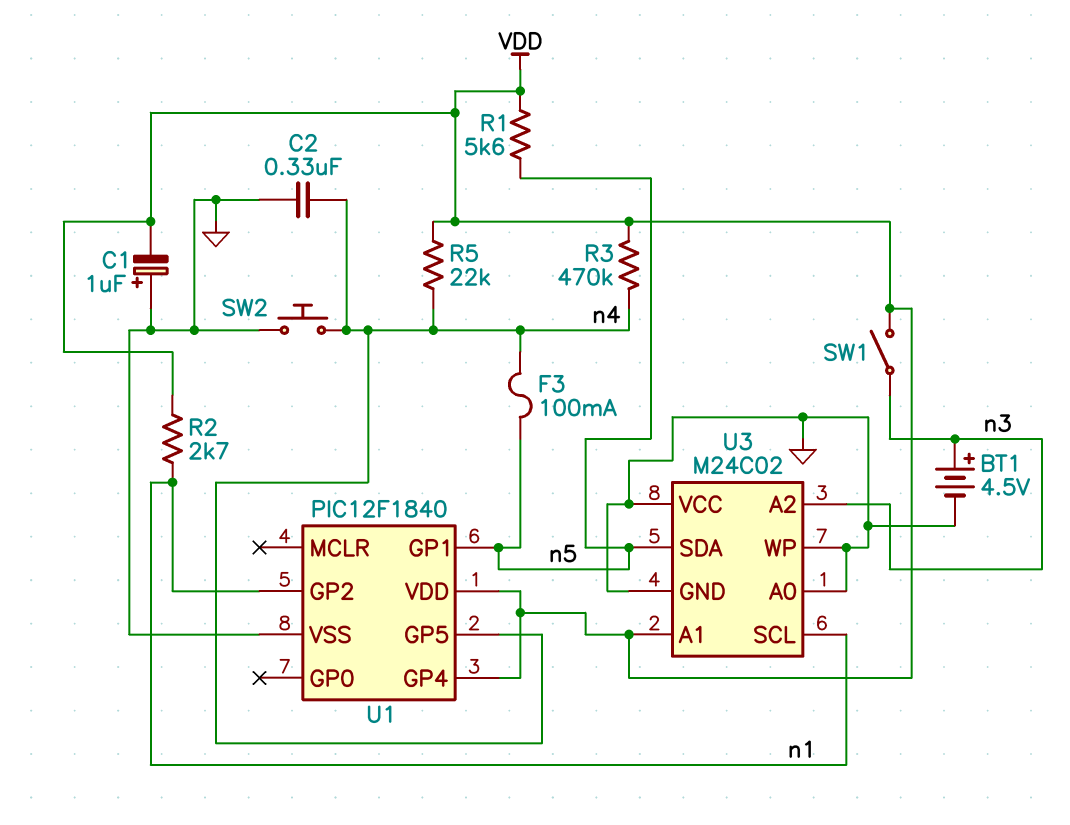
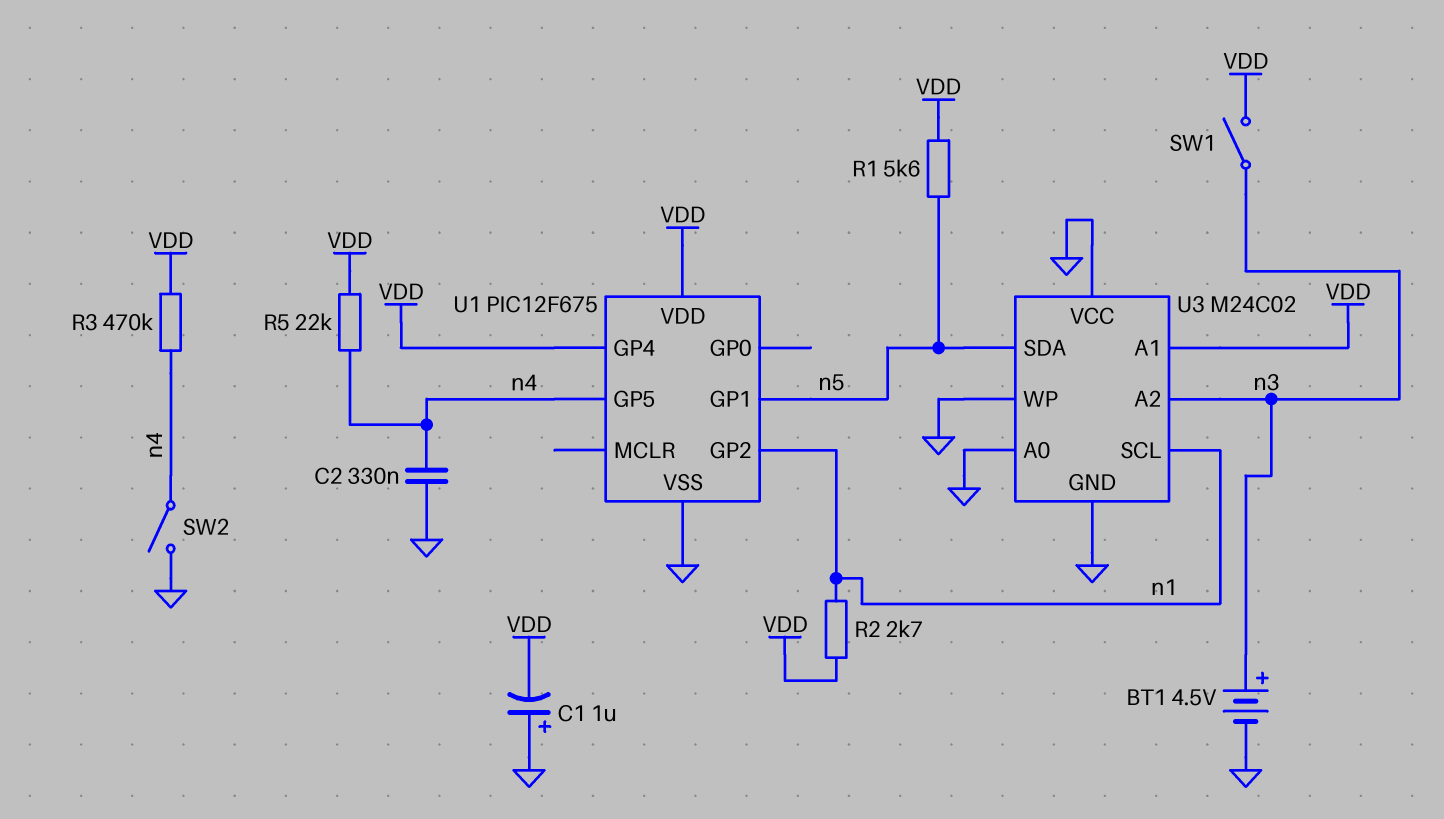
F3: 100mA (n4, n5) -> none
SW2: button (GND, n4) -> switch (GND, n4)
U1: PIC12F1840 -> PIC12F675

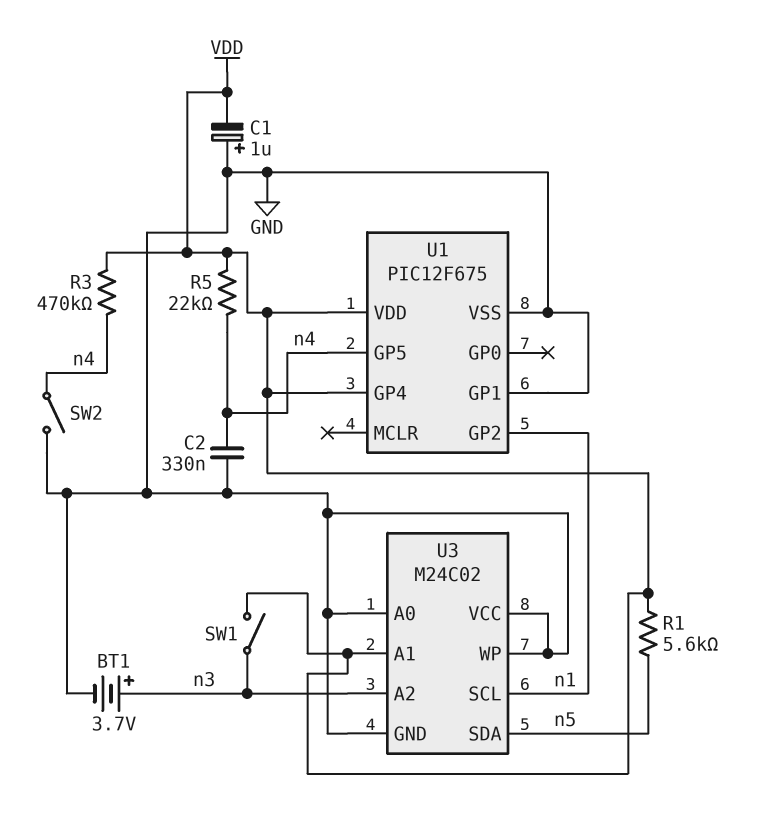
BT1: 4.5V (plus n3, minus GND) -> 3.7V (plus n3, minus GND)
R2: 2.7k (VDD, n1) -> none
U1 pin GP1: n5 -> GND

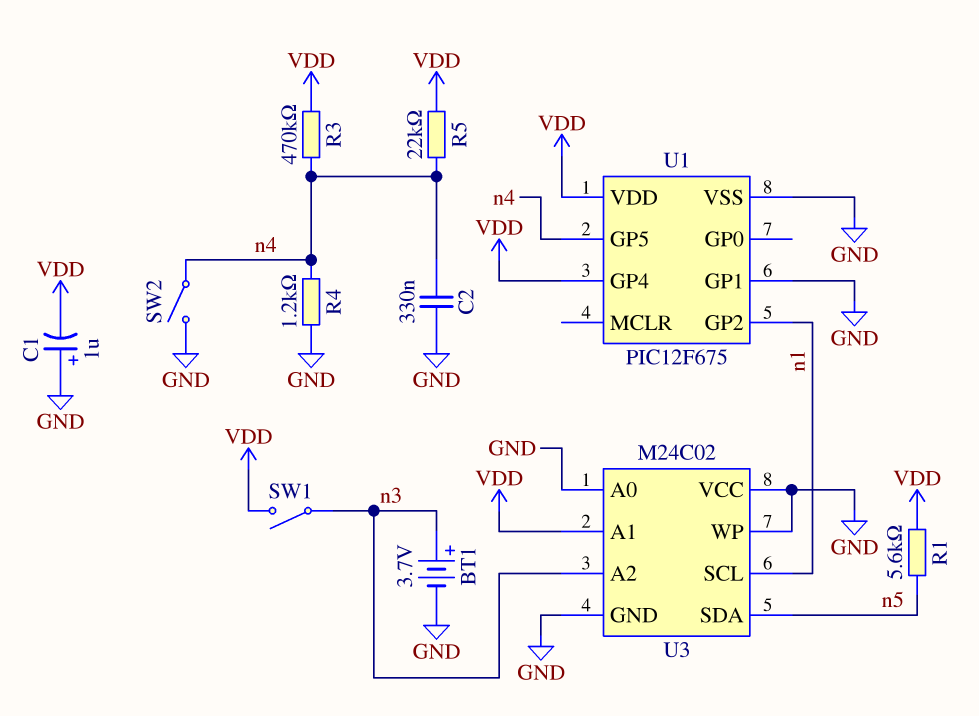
R4: none -> 1.2k (GND, n4)

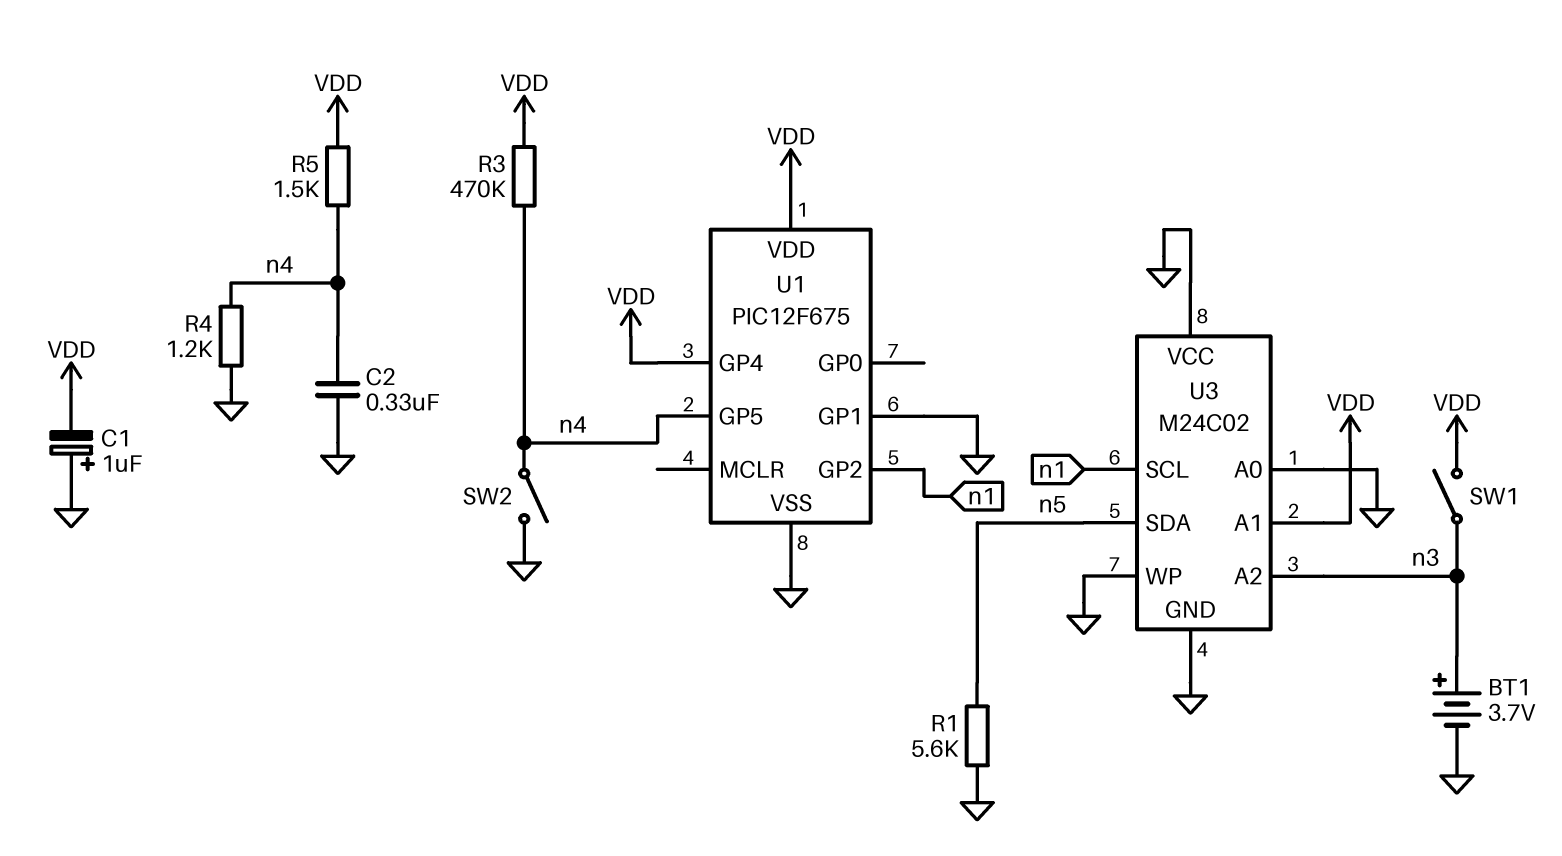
R1: 5.6k (VDD, n5) -> 5.6k (GND, n5)
R5: 22k (VDD, n4) -> 1.5k (VDD, n4)

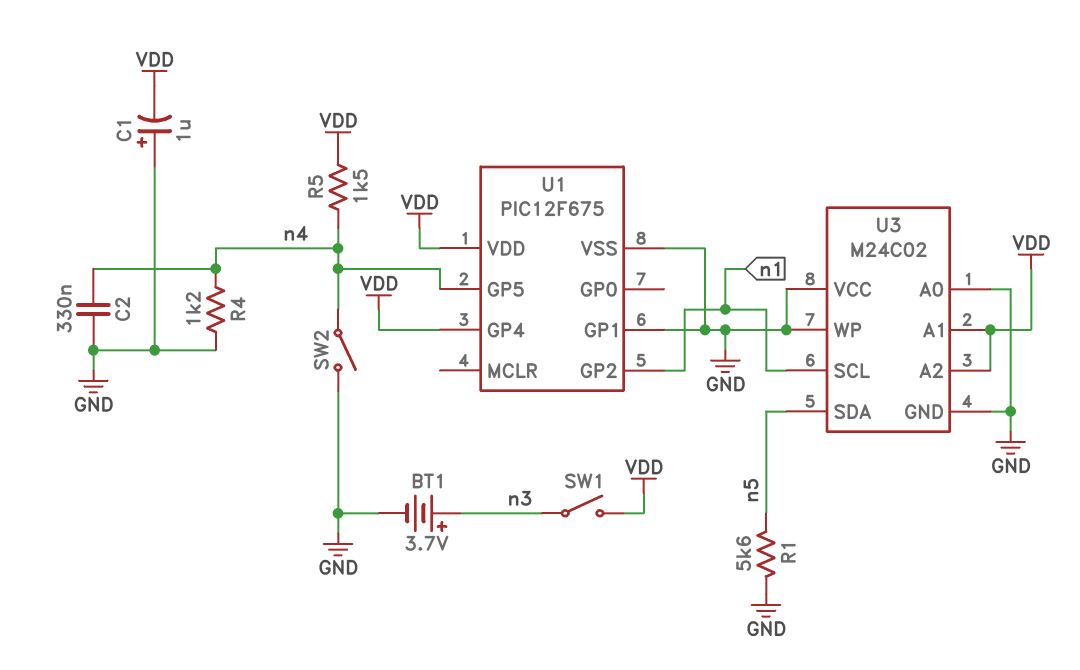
R3: 470k (VDD, n4) -> none
U3 pin A2: n3 -> VDD

